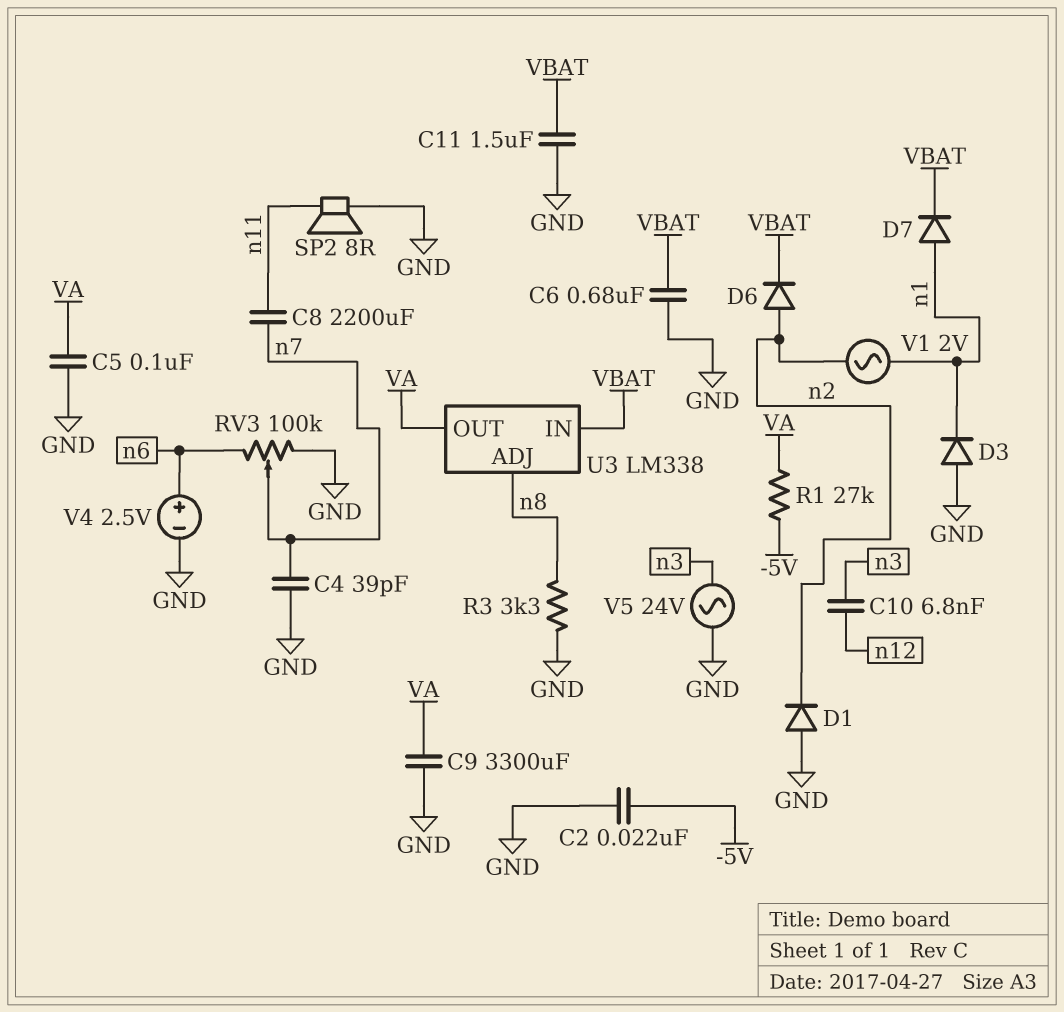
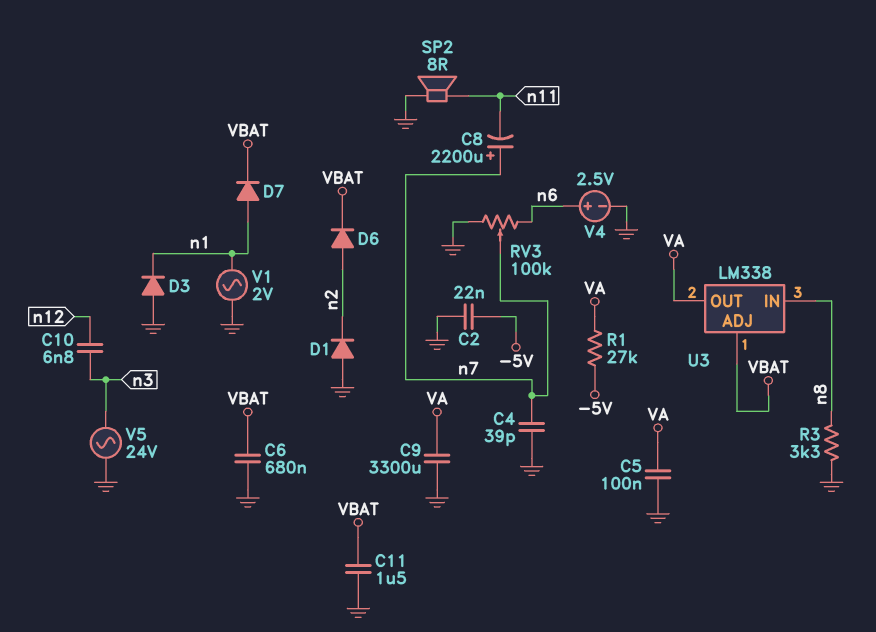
C8: 2200uF (n7, n11) -> 2200uF (plus n7, minus n11)
U3 pin ADJ: n8 -> VBAT
U3 pin IN: VBAT -> n8
V1: AC 2V (n1, n2) -> AC 2V (GND, n1)

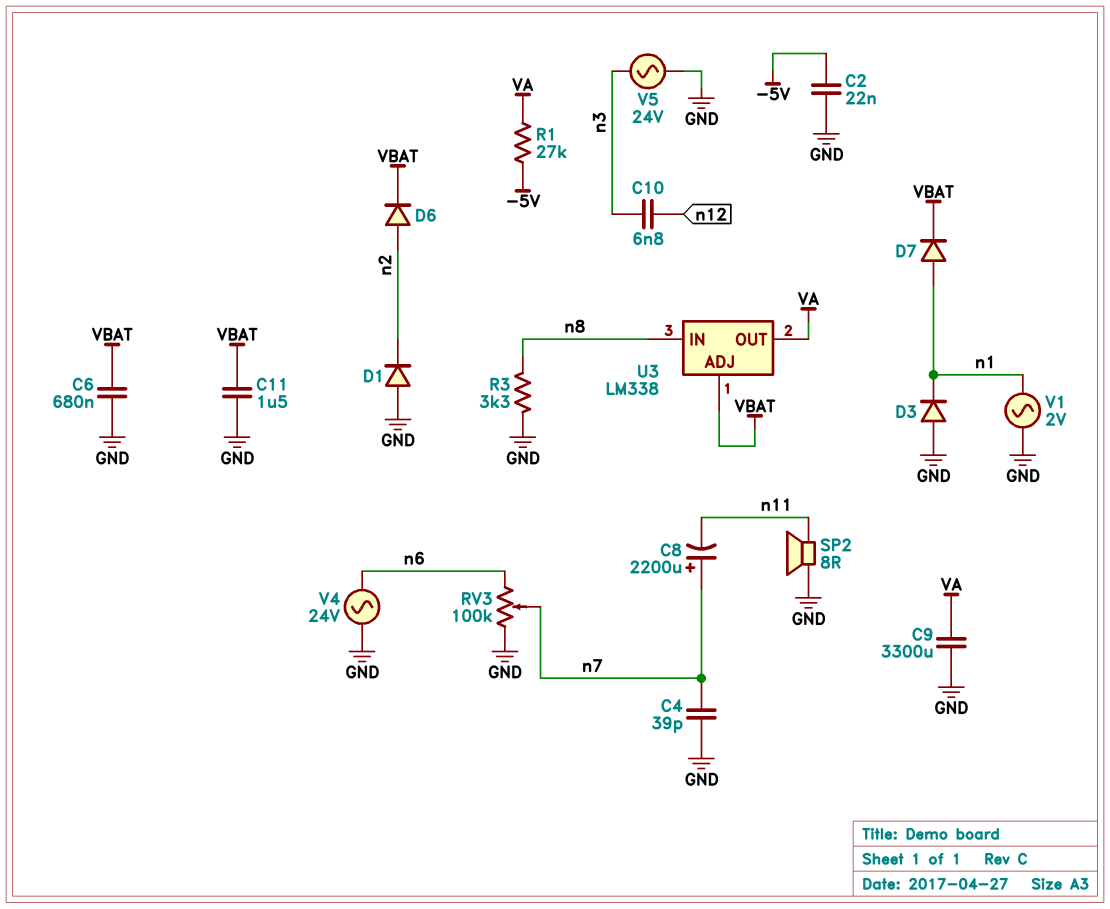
C5: 100nF (GND, VA) -> none
V4: 2.5V (plus n6, minus GND) -> AC 24V (GND, n6)

